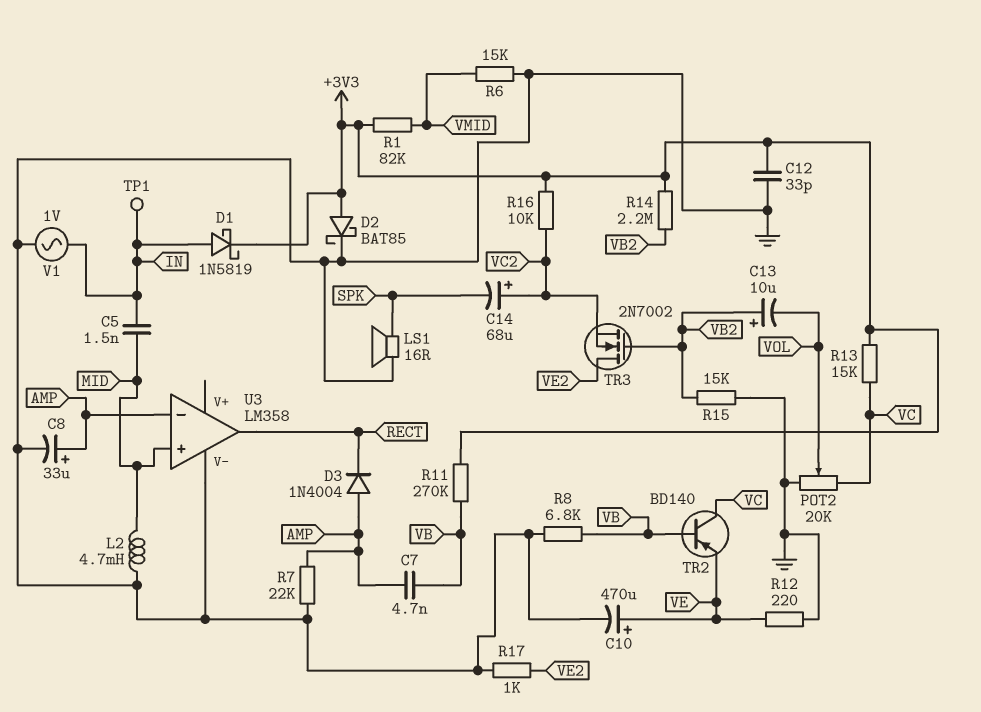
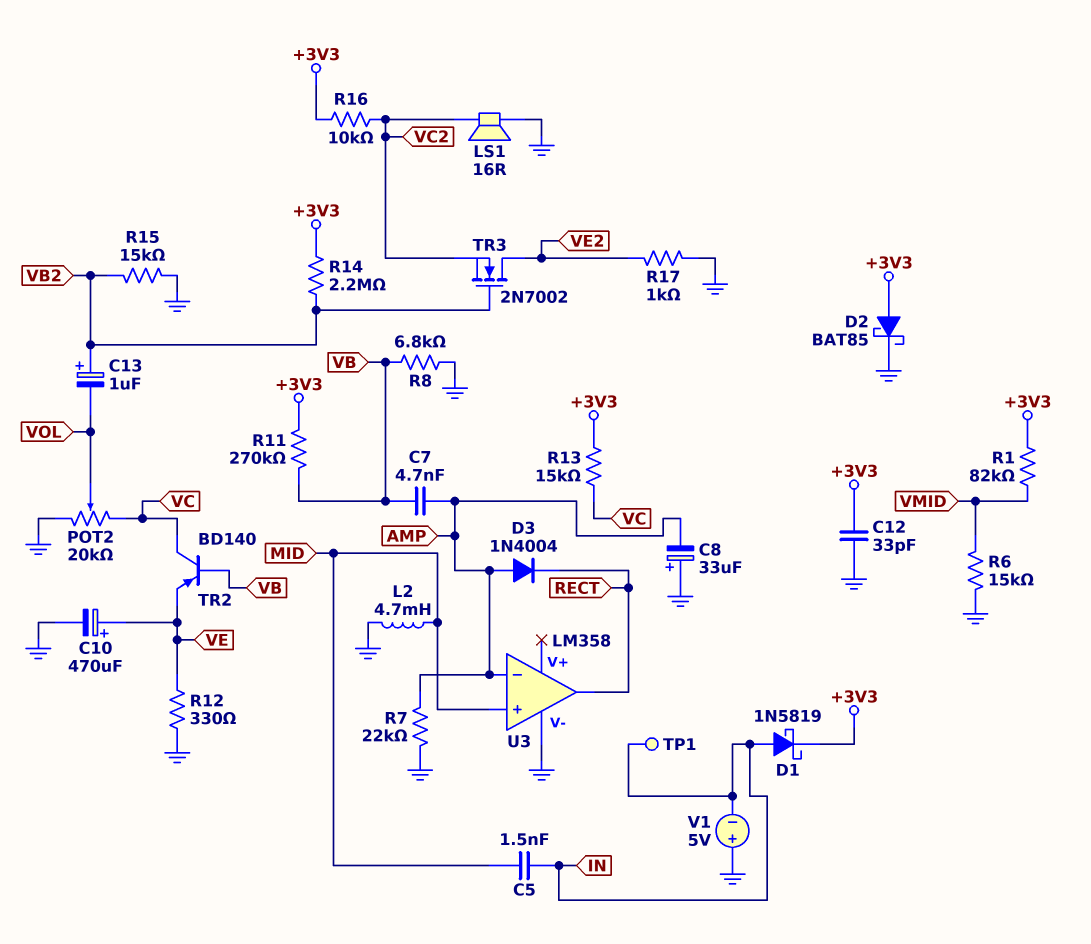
C8: 33uF (plus AMP, minus GND) -> 33uF (plus GND, minus AMP)
C13: 10uF (plus VB2, minus VOL) -> 1uF (plus VB2, minus VOL)
C14: 68uF (plus VC2, minus SPK) -> none
LS1: speaker 16R (GND, SPK) -> speaker 16R (GND, VC2)
R12: 220 (GND, VE) -> 330 (GND, VE)
V1: AC 1V (GND, IN) -> 5V (plus GND, minus IN)

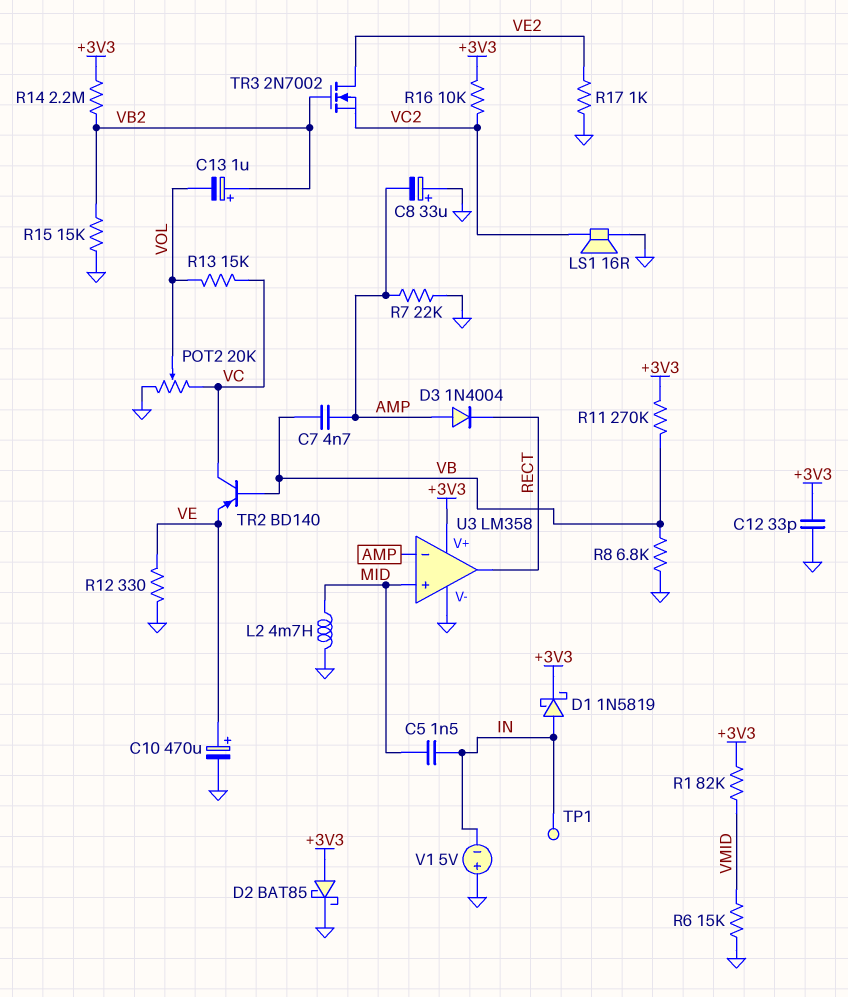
R13: 15k (+3V3, VC) -> 15k (VC, VOL)
U3 pin V+: none -> +3V3

